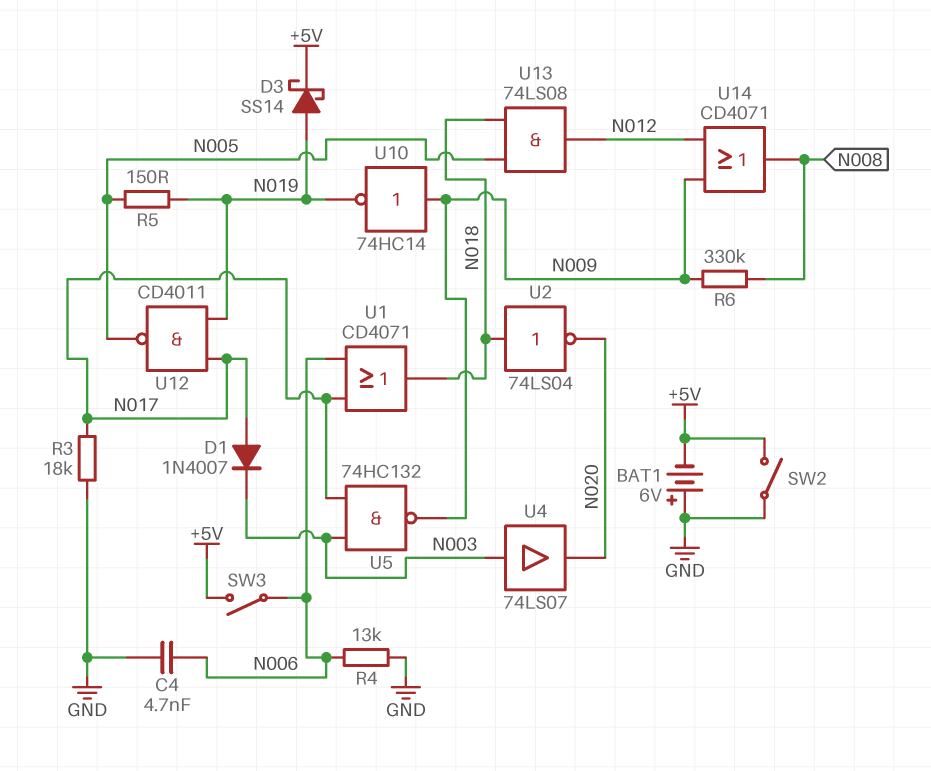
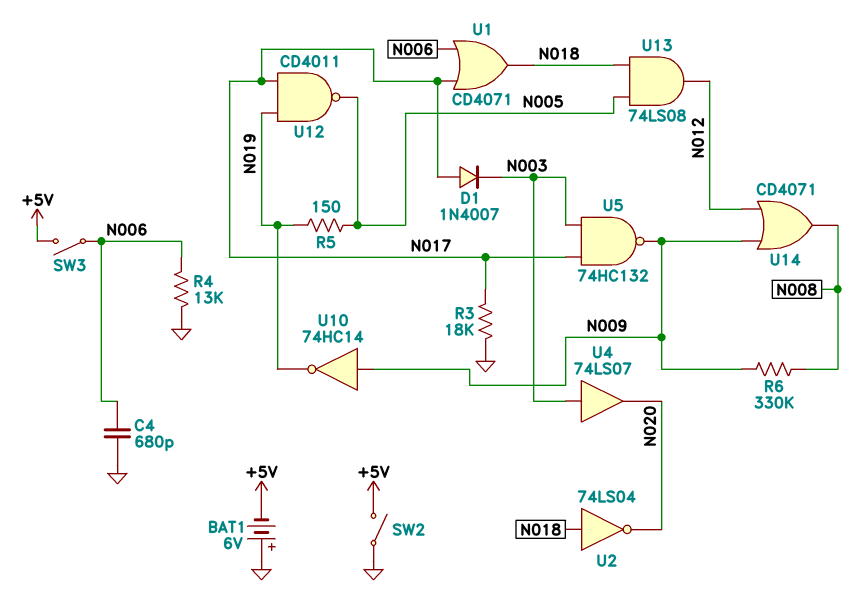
C4: 4.7nF (GND, N006) -> 680pF (GND, N006)
D3: schottky SS14 (A N019, K +5V) -> none

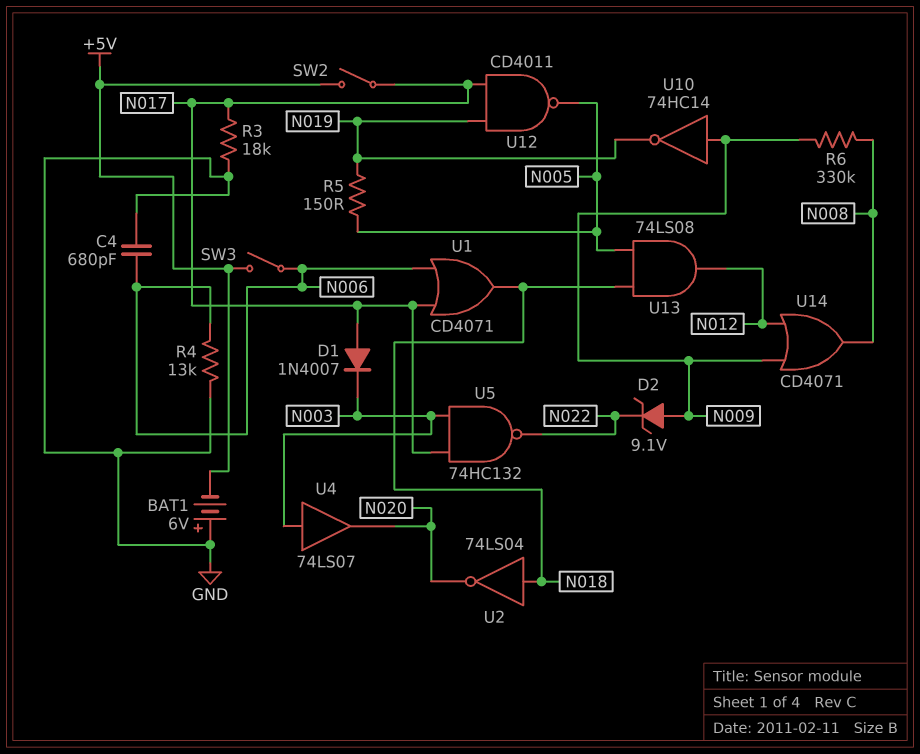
D2: none -> zener 9.1V (A N009, K N022)
SW2: switch (+5V, GND) -> switch (+5V, N017)
U5: NAND 74HC132 (in N003, in N017, out N009) -> NAND 74HC132 (in N003, in N017, out N022)

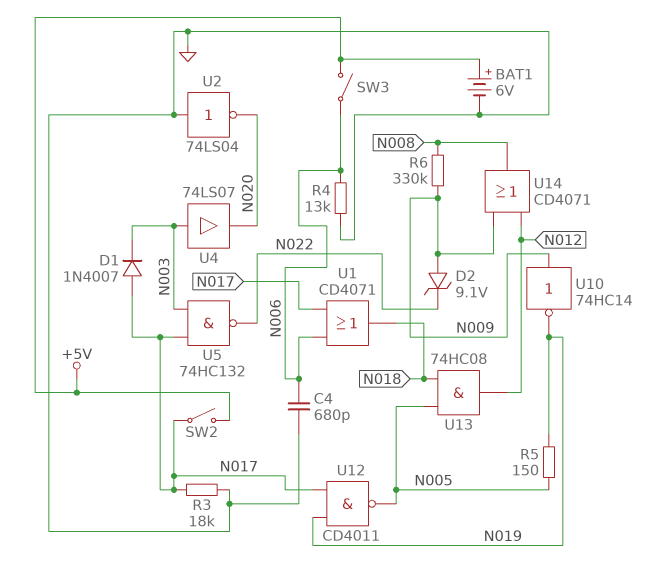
BAT1: 6V (plus GND, minus +5V) -> 6V (plus +5V, minus GND)
U2: NOT 74LS04 (in N018, out N020) -> NOT 74LS04 (in GND, out N020)
U13: AND 74LS08 (in N005, in N018, out N012) -> AND 74HC08 (in N005, in N018, out N012)

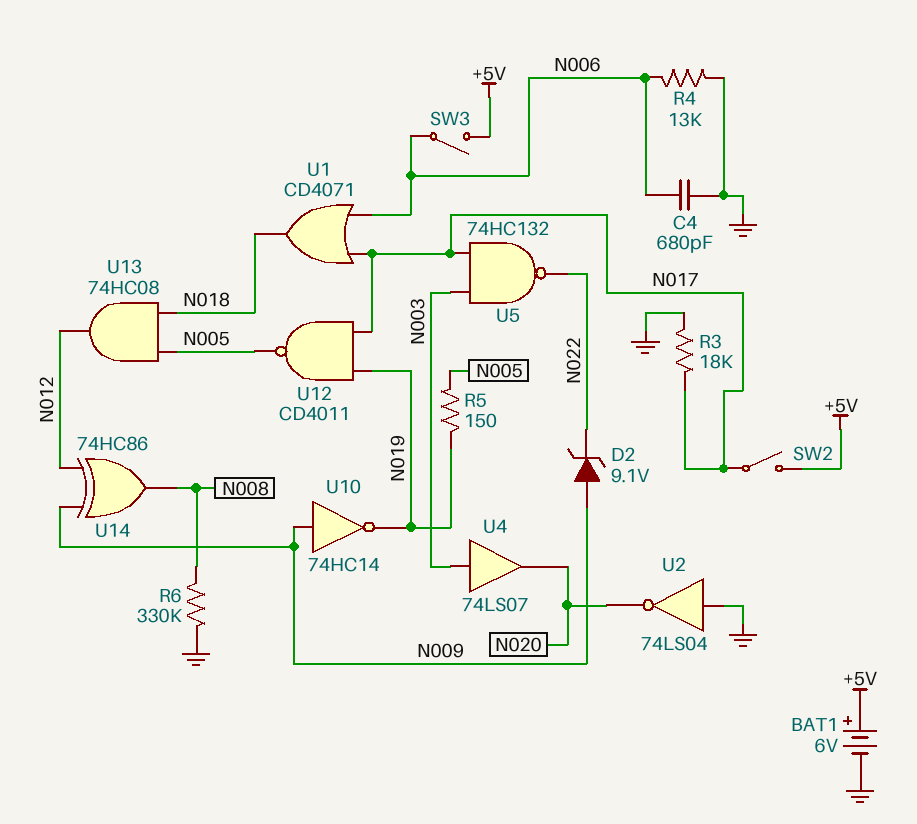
D1: diode 1N4007 (A N017, K N003) -> none
R6: 330k (N008, N009) -> 330k (GND, N008)
U14: OR CD4071 (in N009, in N012, out N008) -> XOR 74HC86 (in N009, in N012, out N008)

